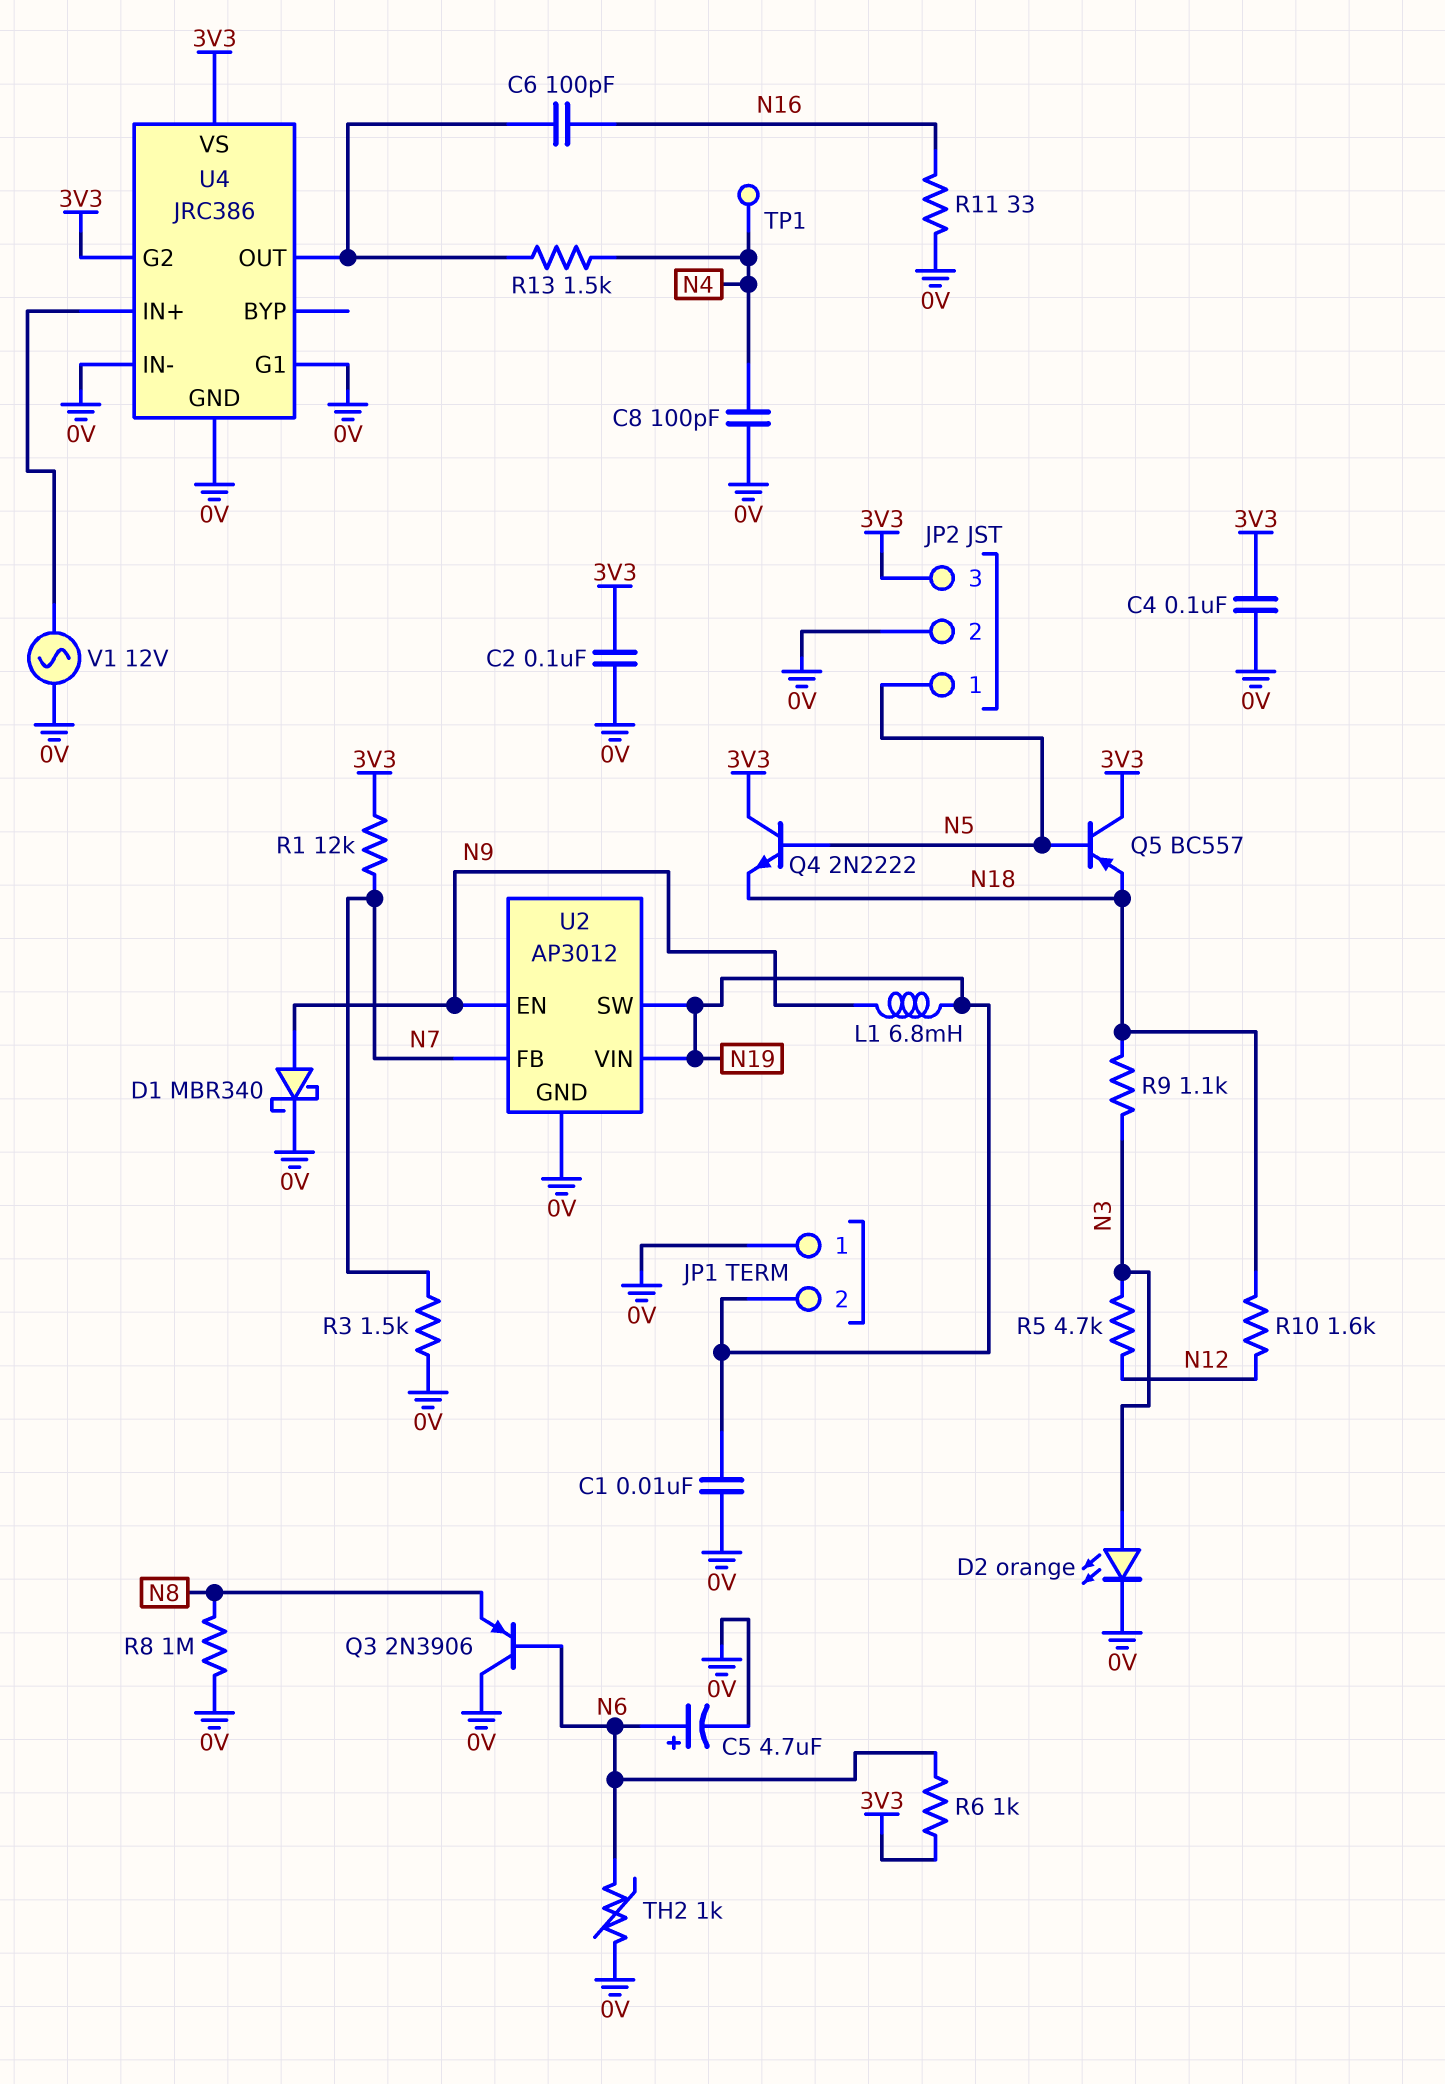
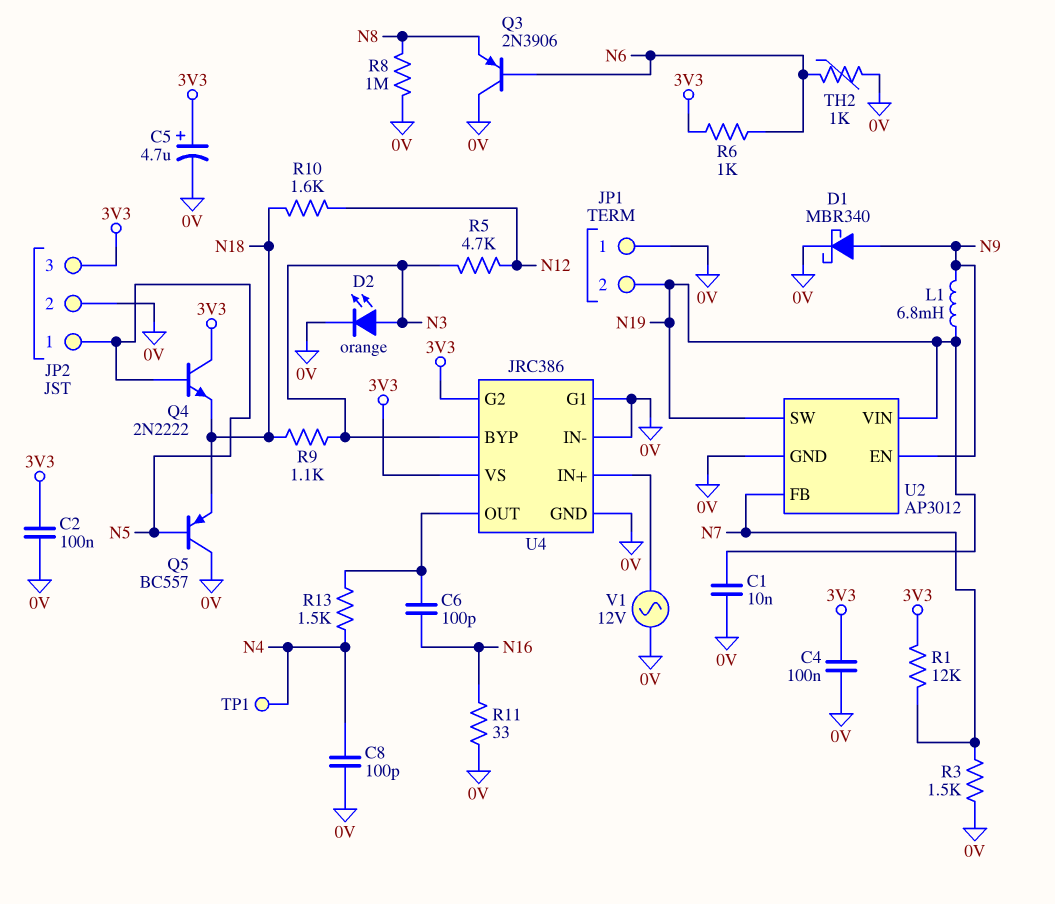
C5: 4.7uF (plus N6, minus 0V) -> 4.7uF (plus 3V3, minus 0V)
Q5: PNP BC557 (B N5, C 3V3, E N18) -> PNP BC557 (B N5, C 0V, E N18)
U4 pin BYP: none -> N3

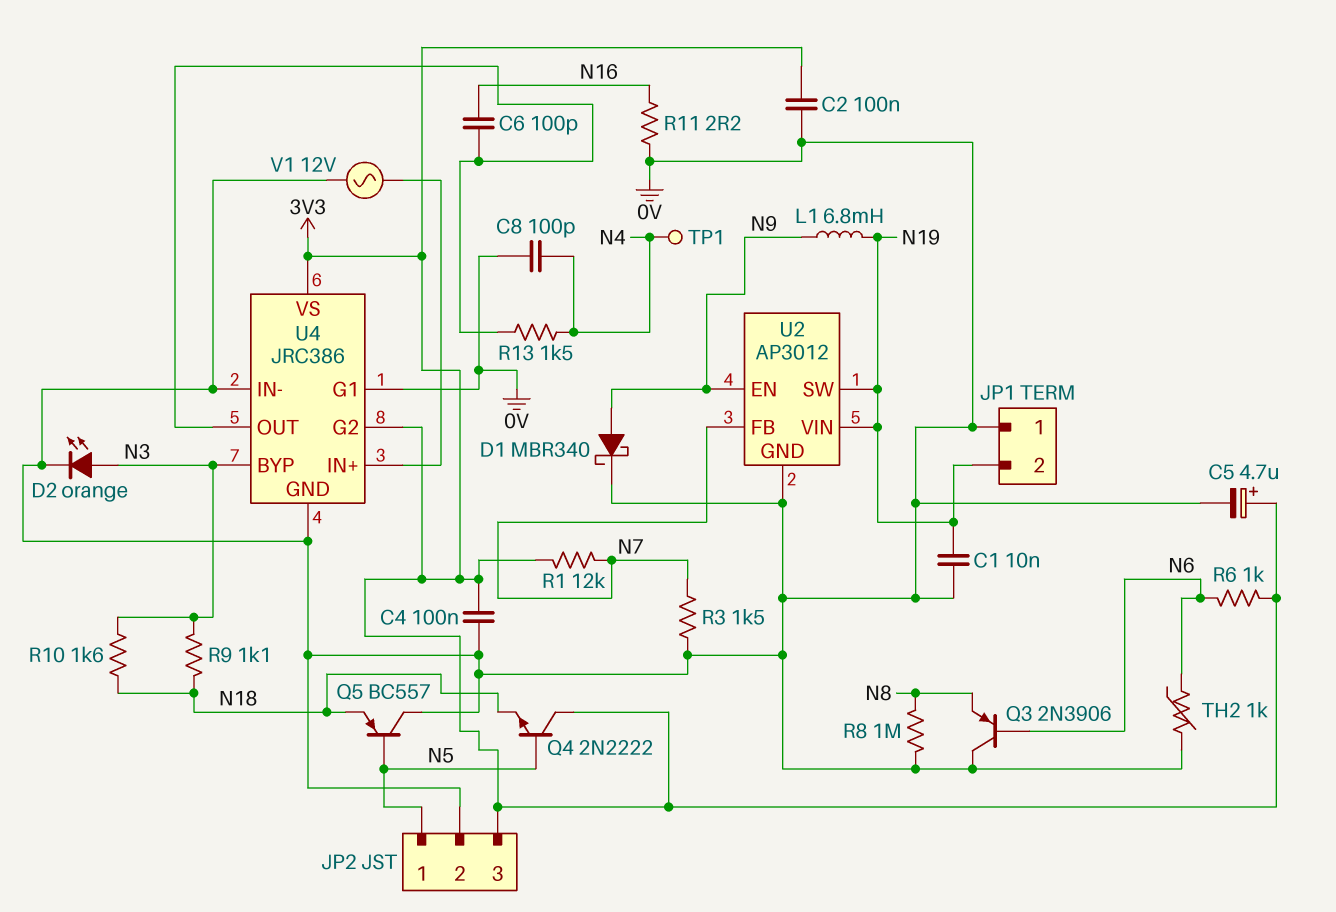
R5: 4.7k (N3, N12) -> none
R10: 1.6k (N12, N18) -> 1.6k (N3, N18)
R11: 33 (0V, N16) -> 2.2 (0V, N16)

